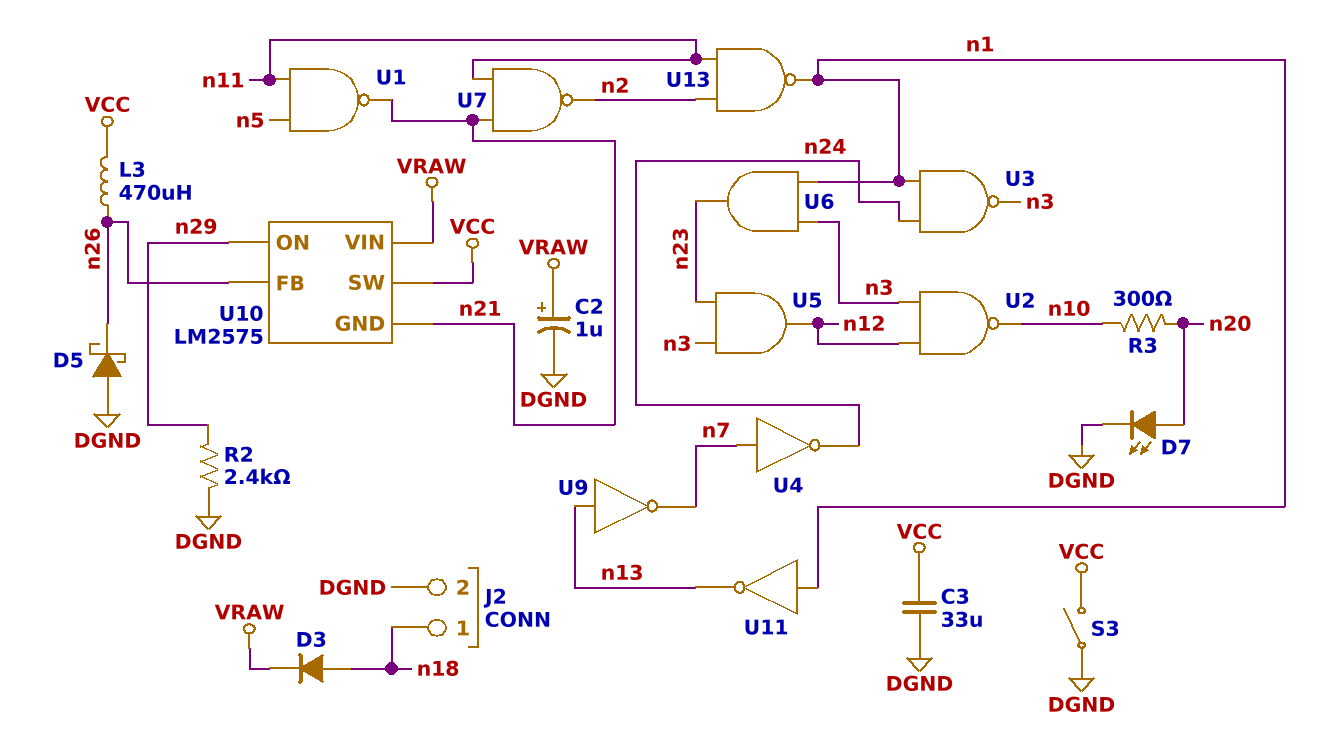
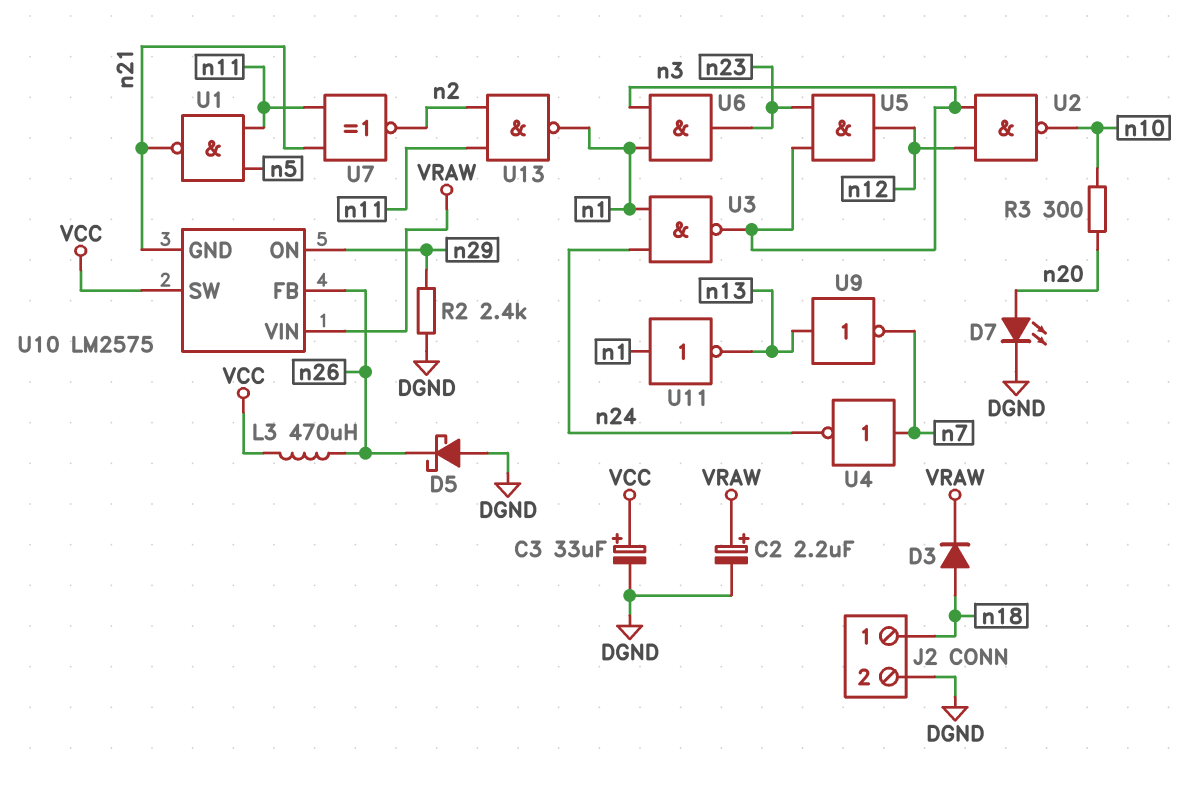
C2: 1uF (plus VRAW, minus DGND) -> 2.2uF (plus VRAW, minus DGND)
C3: 33uF (DGND, VCC) -> 33uF (plus VCC, minus DGND)
S3: switch (DGND, VCC) -> none
U7: NAND (in n11, in n21, out n2) -> XNOR (in n11, in n21, out n2)

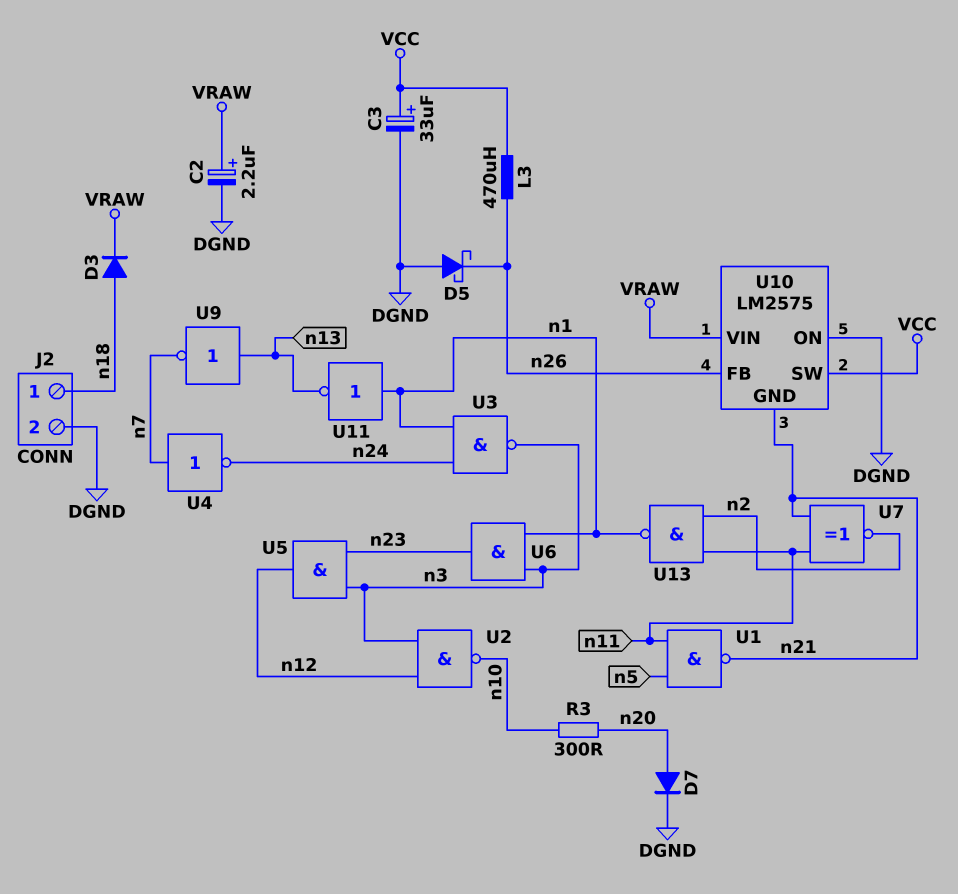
D7: LED (A n20, K DGND) -> diode (A n20, K DGND)
R2: 2.4k (DGND, n29) -> none
U10 pin ON: n29 -> DGND

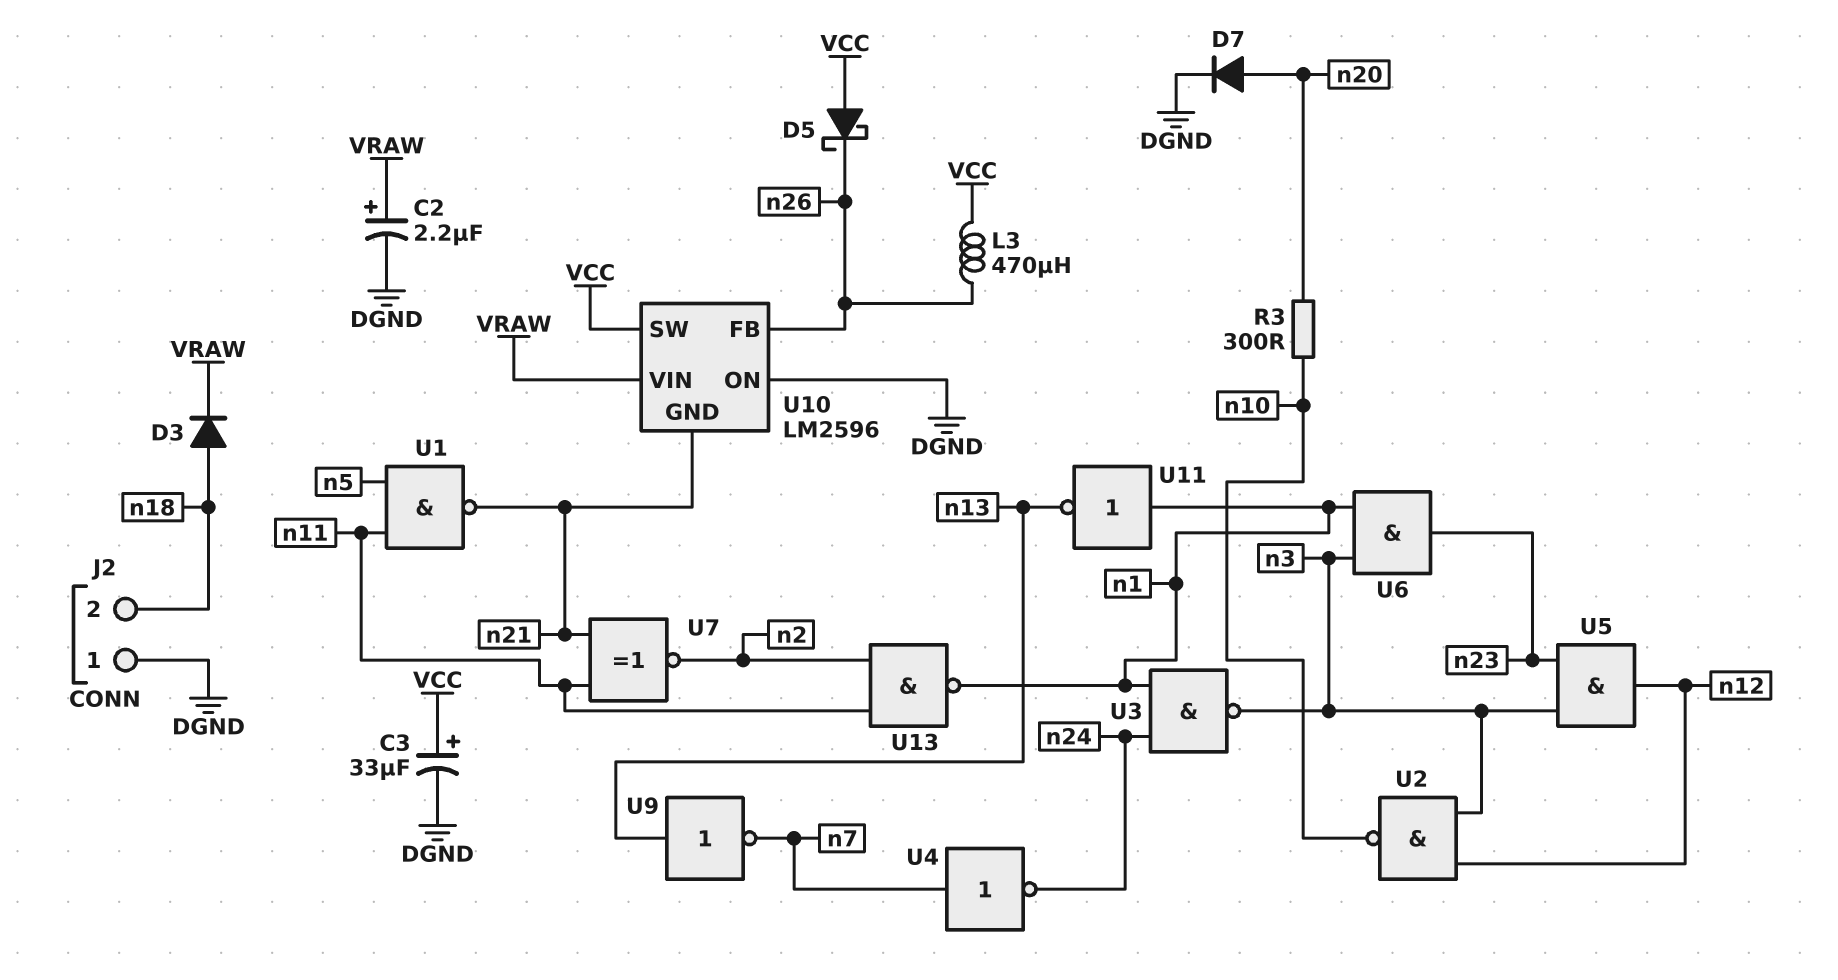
D5: schottky (A DGND, K n26) -> schottky (A VCC, K n26)
J2 pin 1: n18 -> DGND
J2 pin 2: DGND -> n18
U10: LM2575 -> LM2596

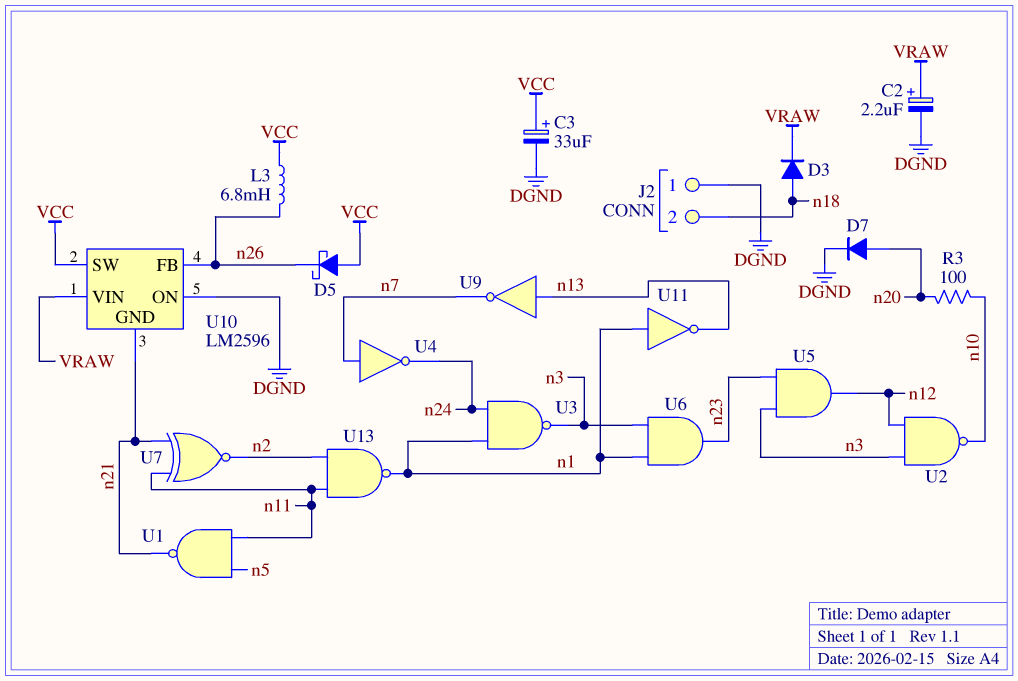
L3: 470uH (VCC, n26) -> 6.8mH (VCC, n26)
R3: 300 (n10, n20) -> 100 (n10, n20)

